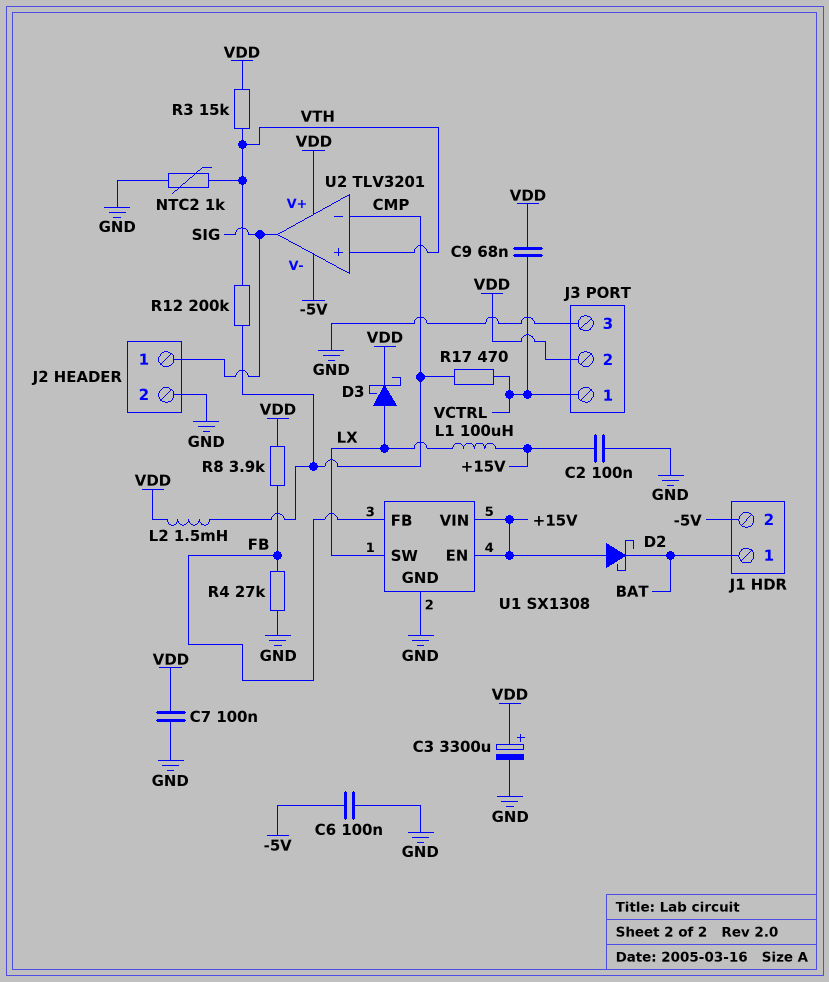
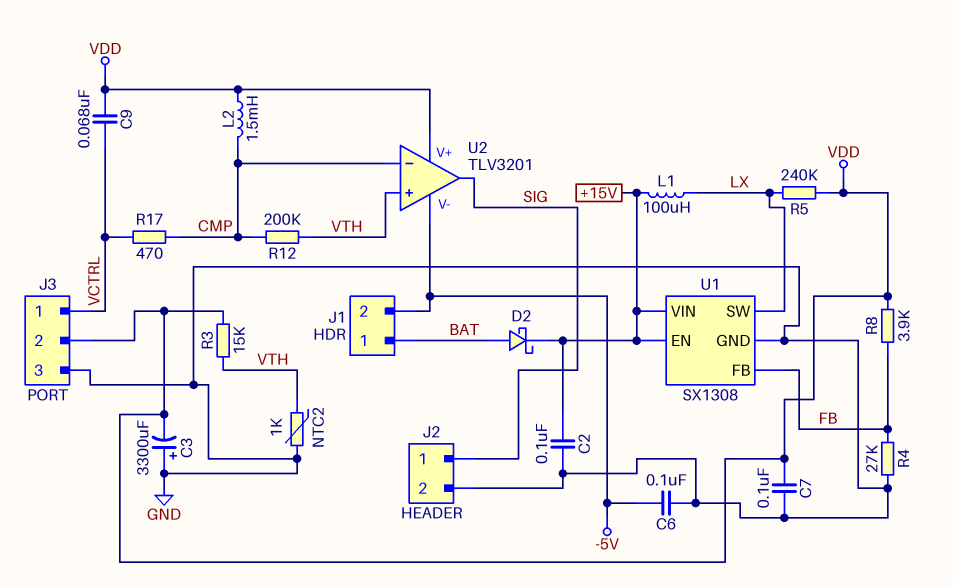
C3: 3300uF (plus VDD, minus GND) -> 3300uF (plus GND, minus VDD)
D2: schottky (A +15V, K BAT) -> schottky (A BAT, K +15V)
D3: schottky (A LX, K VDD) -> none
R5: none -> 240k (LX, VDD)

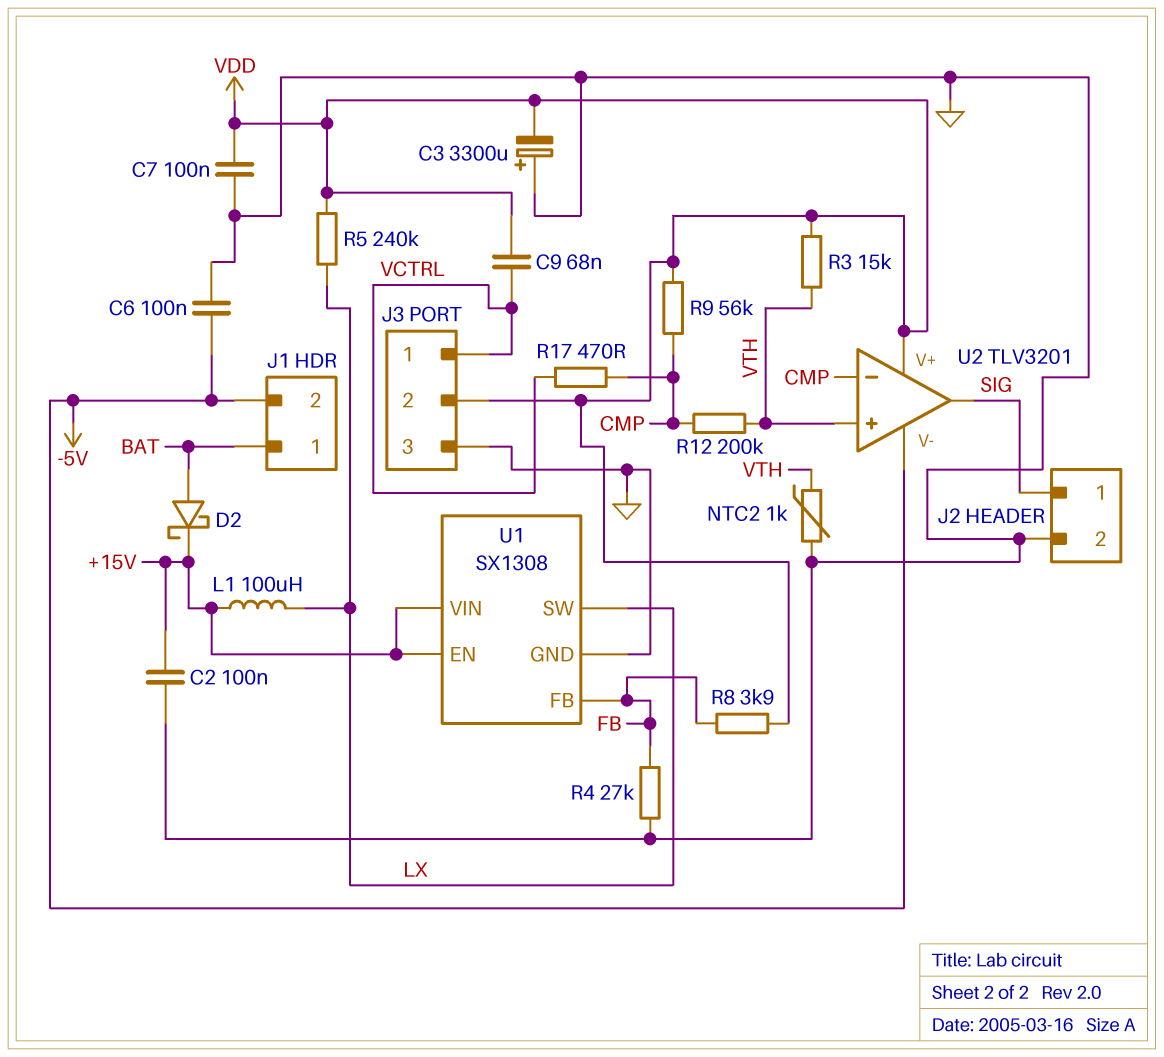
L2: 1.5mH (CMP, VDD) -> none
R9: none -> 56k (CMP, VDD)

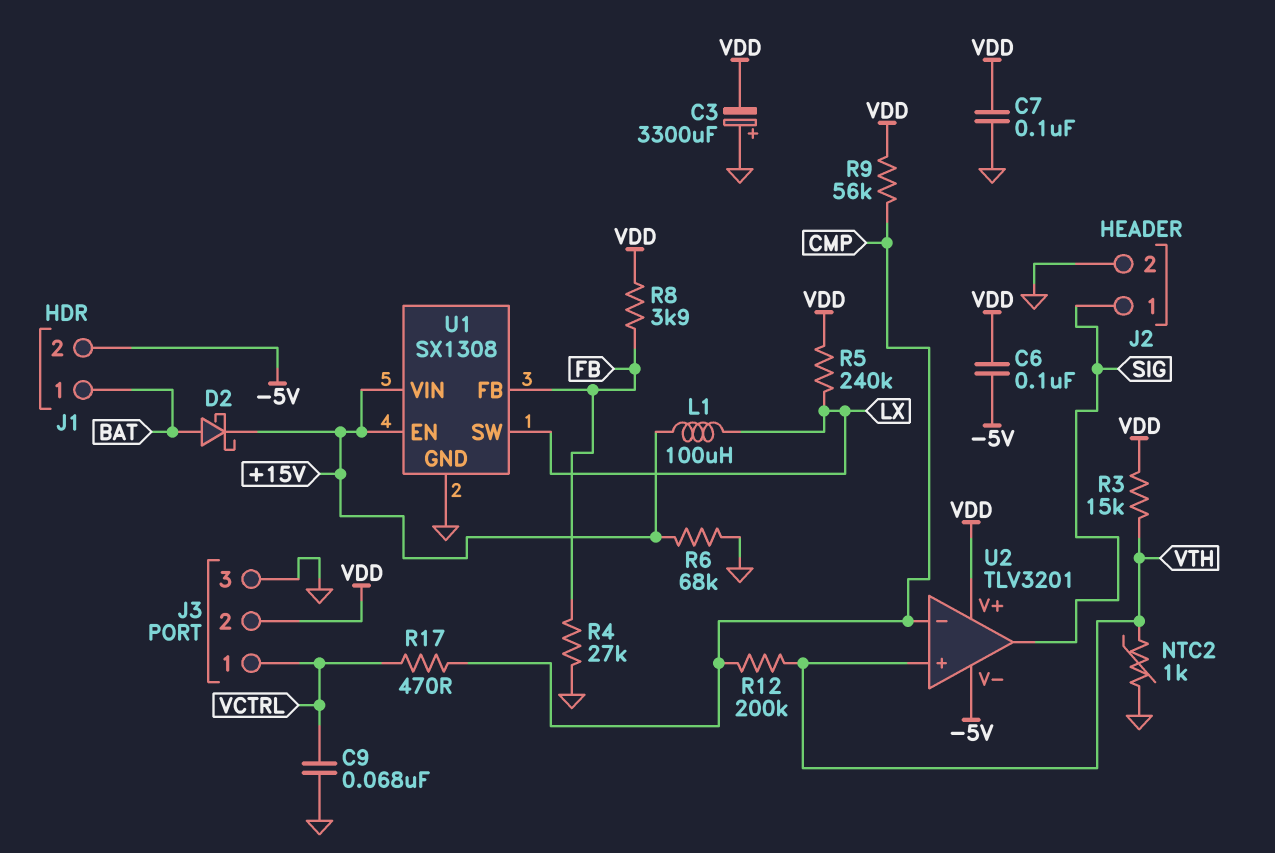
C2: 100nF (+15V, GND) -> none
C6: 100nF (-5V, GND) -> 100nF (-5V, VDD)
C9: 68nF (VCTRL, VDD) -> 68nF (GND, VCTRL)
R6: none -> 68k (+15V, GND)

